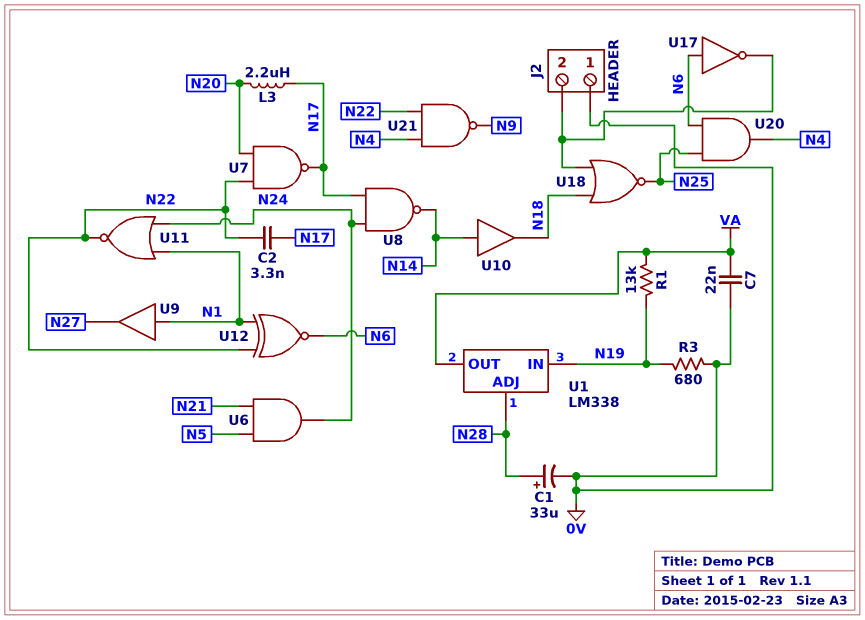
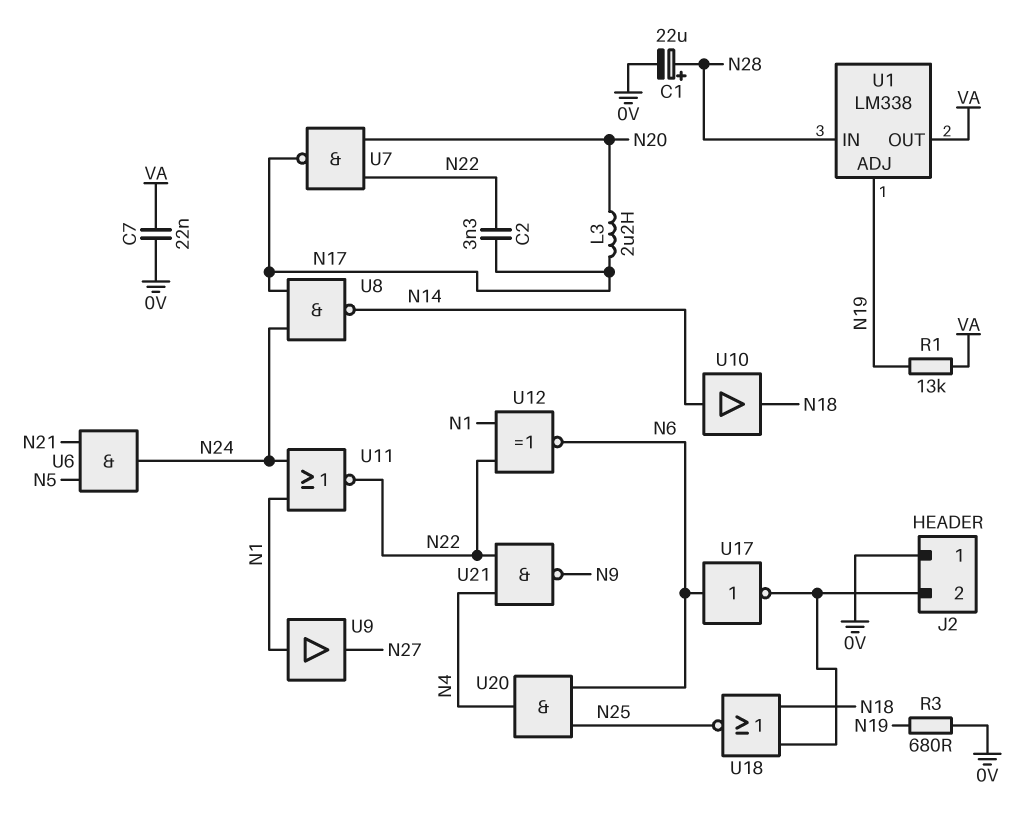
C1: 33uF (plus N28, minus 0V) -> 22uF (plus N28, minus 0V)
U1 pin ADJ: N28 -> N19
U1 pin IN: N19 -> N28

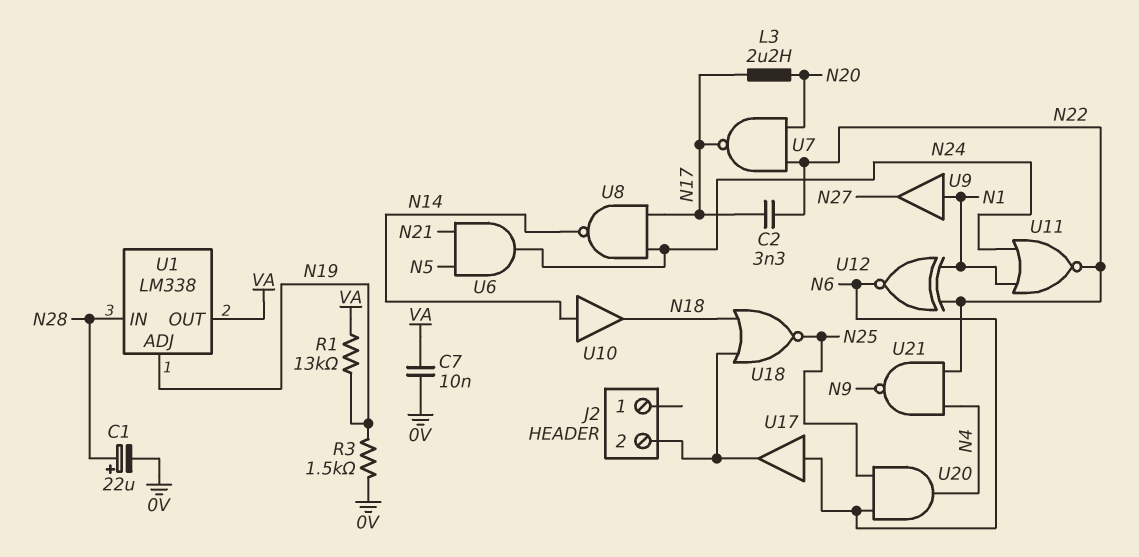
C7: 22nF (0V, VA) -> 10nF (0V, VA)
J2 pin 1: 0V -> none
R3: 680 (0V, N19) -> 1.5k (0V, N19)
U17: NOT (in N6, out J2/2) -> buffer (in N6, out J2/2)

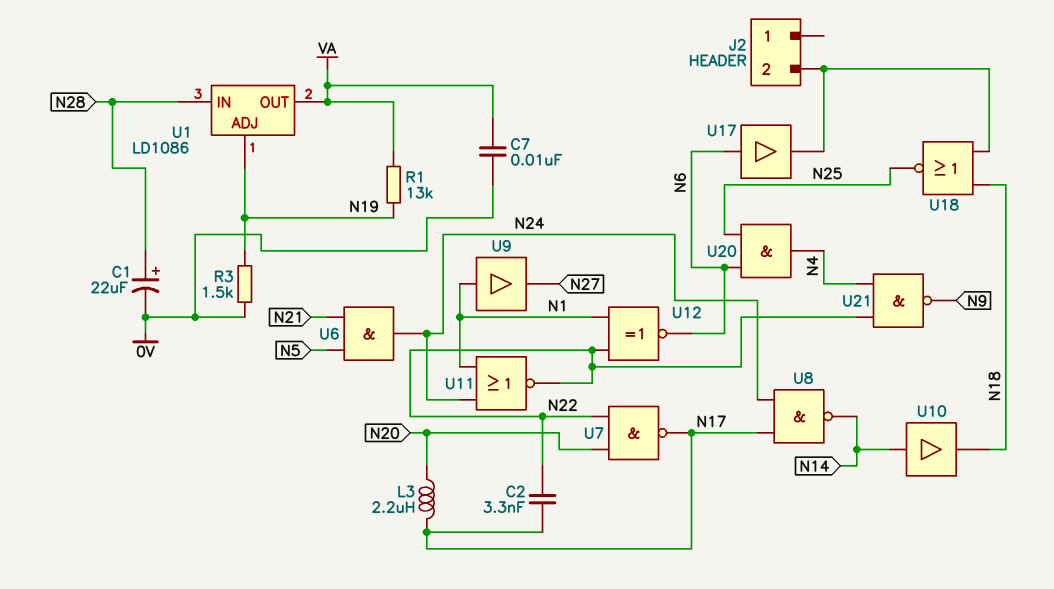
U1: LM338 -> LD1086

